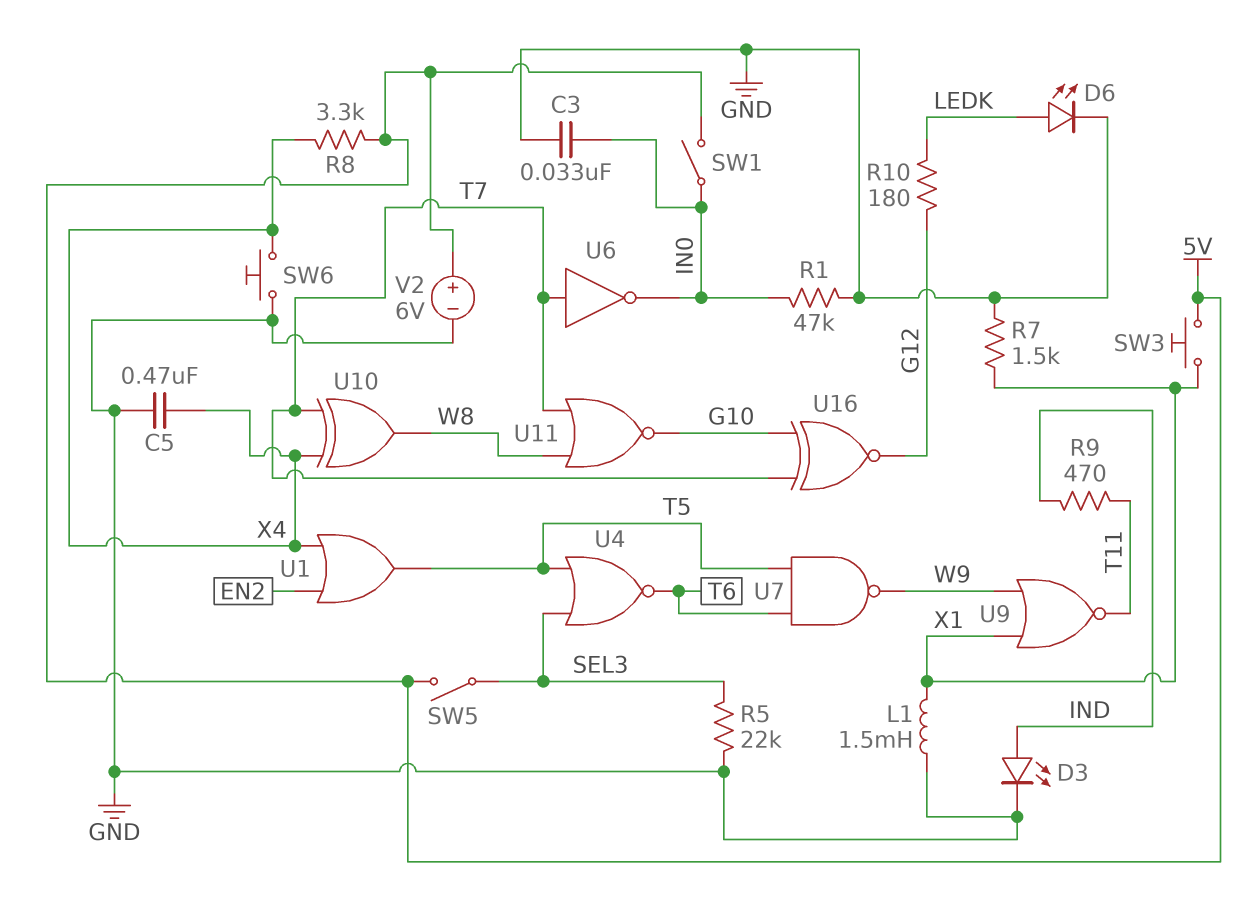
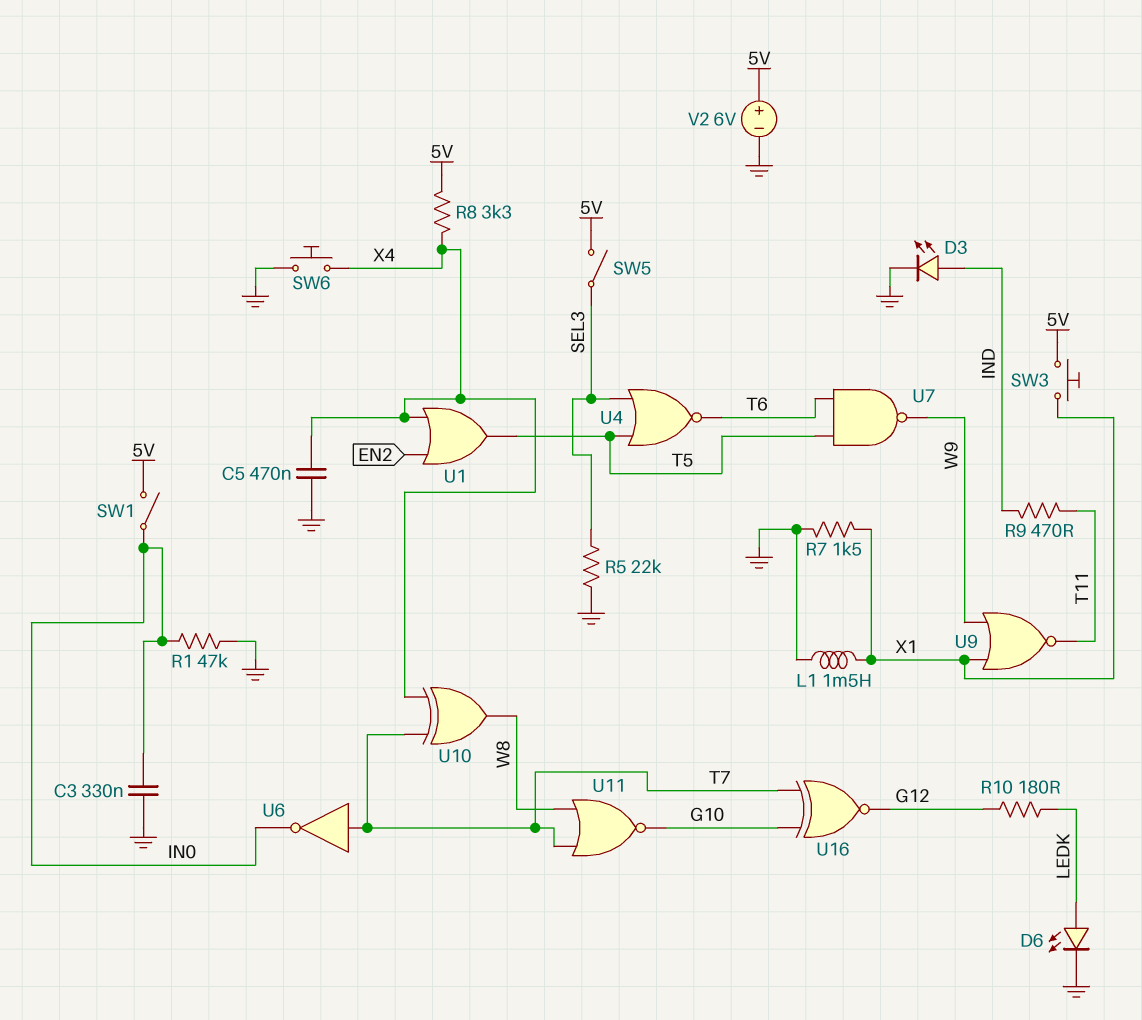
C3: 33nF (GND, IN0) -> 330nF (GND, IN0)

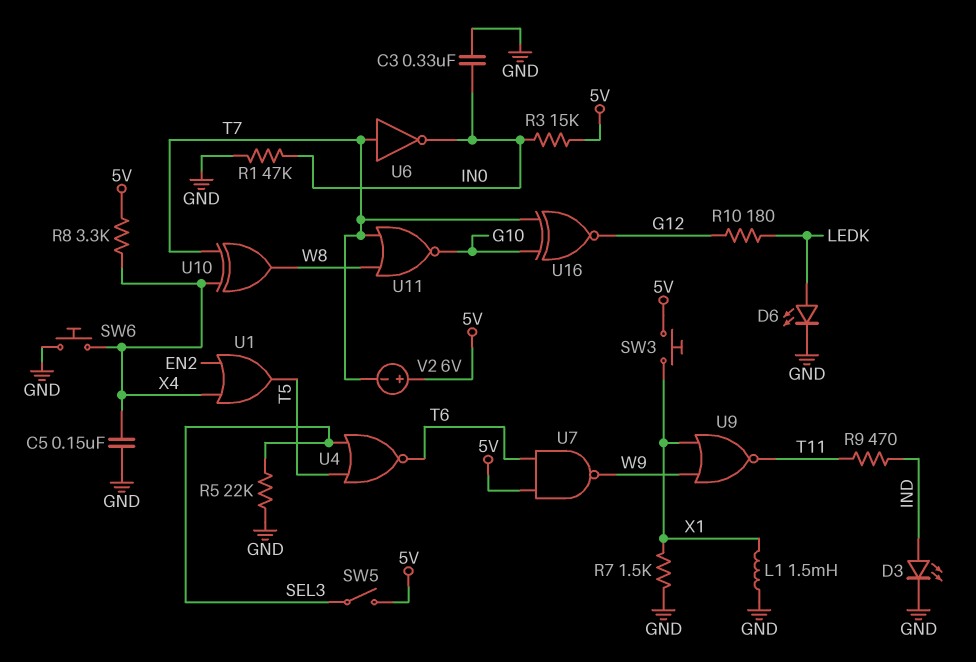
C5: 470nF (GND, X4) -> 150nF (GND, X4)
R3: none -> 15k (5V, IN0)
SW1: switch (5V, IN0) -> none
U7: NAND (in T5, in T6, out W9) -> NAND (in 5V, in T6, out W9)
V2: 6V (plus 5V, minus GND) -> 6V (plus 5V, minus T7)

